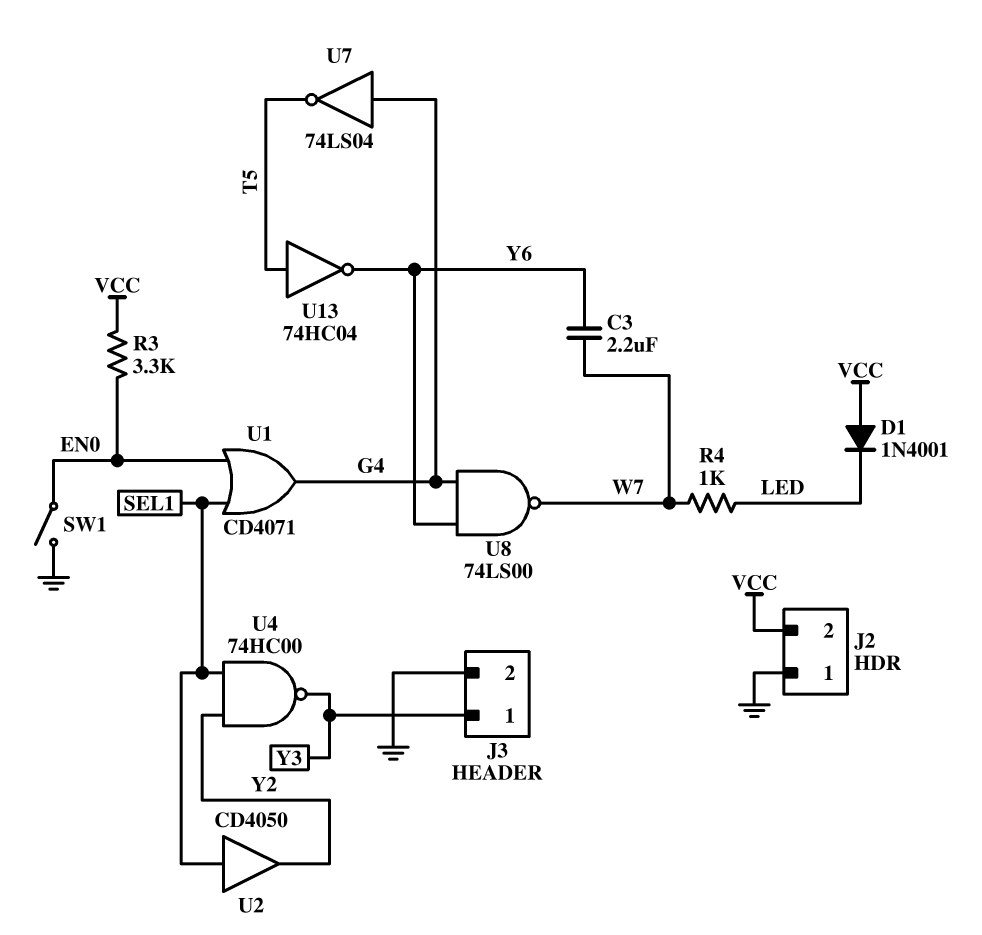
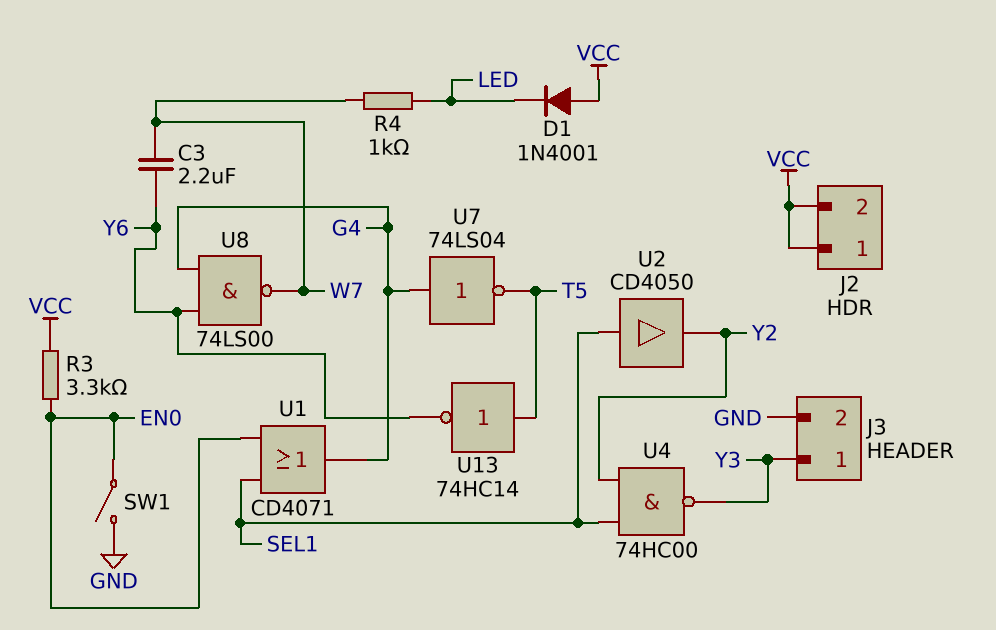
J2 pin 1: GND -> VCC
U13: NOT 74HC04 (in T5, out Y6) -> NOT 74HC14 (in T5, out Y6)

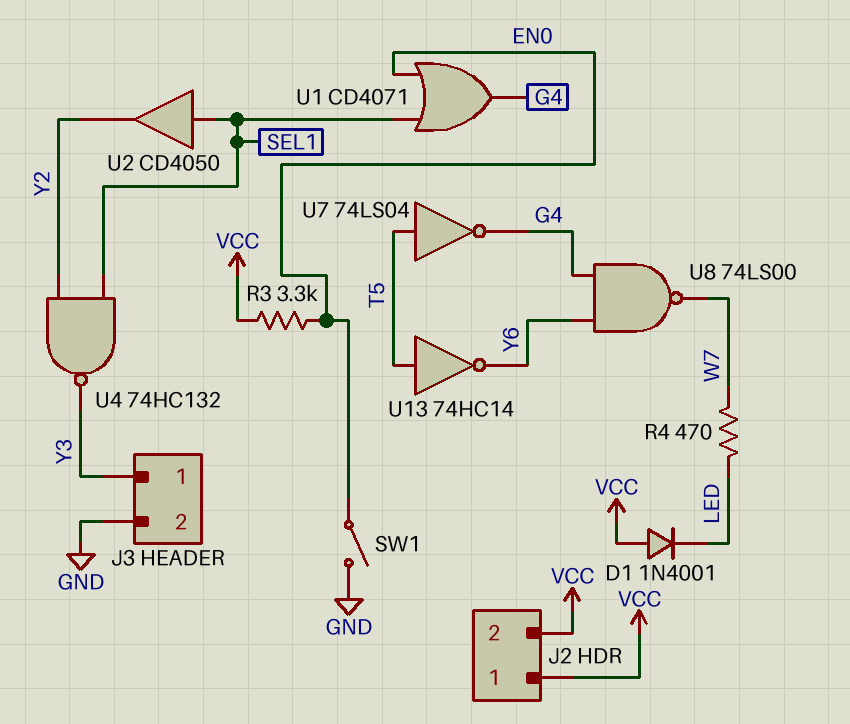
C3: 2.2uF (W7, Y6) -> none
R4: 1k (LED, W7) -> 470 (LED, W7)
U4: NAND 74HC00 (in SEL1, in Y2, out Y3) -> NAND 74HC132 (in SEL1, in Y2, out Y3)
U7: NOT 74LS04 (in G4, out T5) -> NOT 74LS04 (in T5, out G4)

